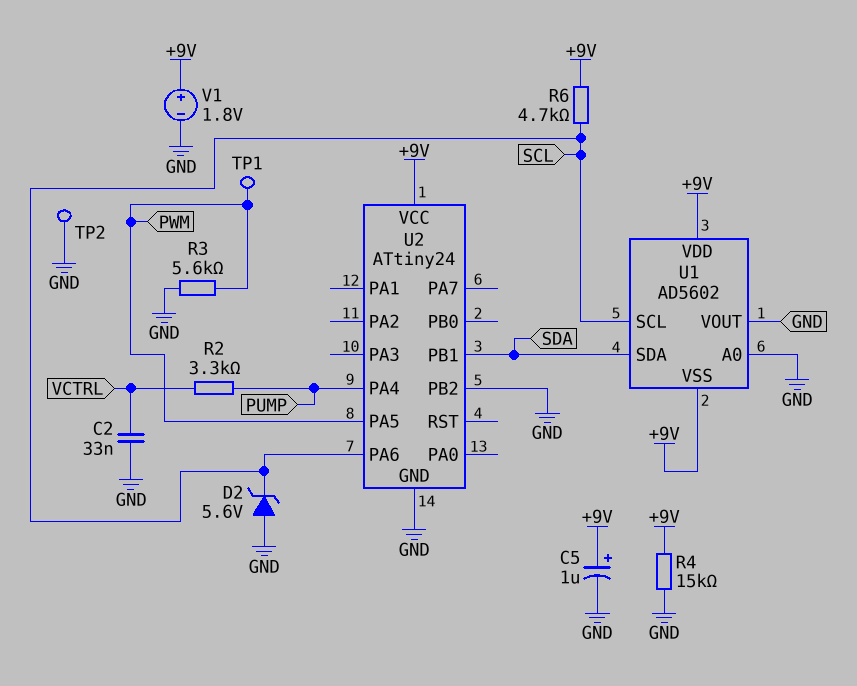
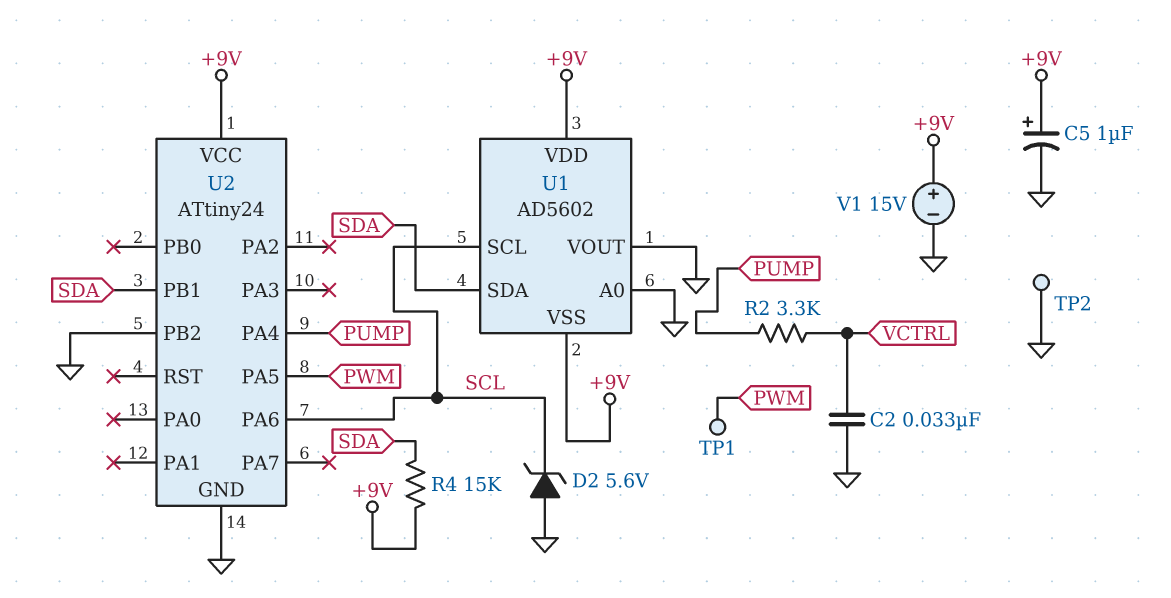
R3: 5.6k (GND, PWM) -> none
R4: 15k (+9V, GND) -> 15k (+9V, SDA)
R6: 4.7k (+9V, SCL) -> none
V1: 1.8V (plus +9V, minus GND) -> 15V (plus +9V, minus GND)

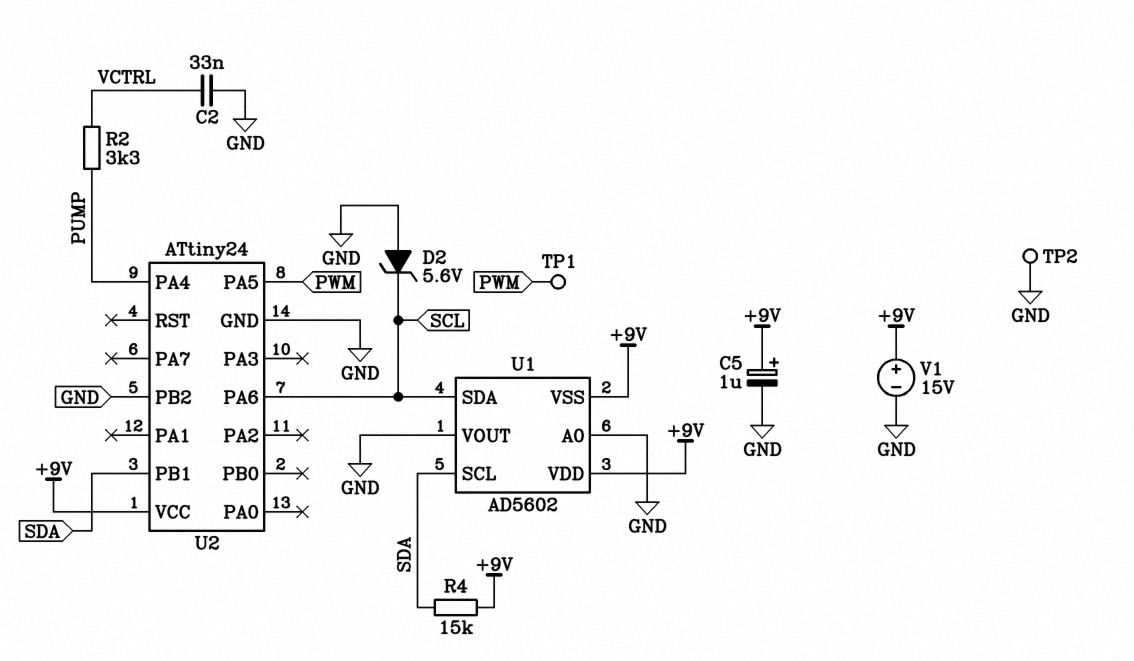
U1 pin SCL: SCL -> SDA
U1 pin SDA: SDA -> SCL

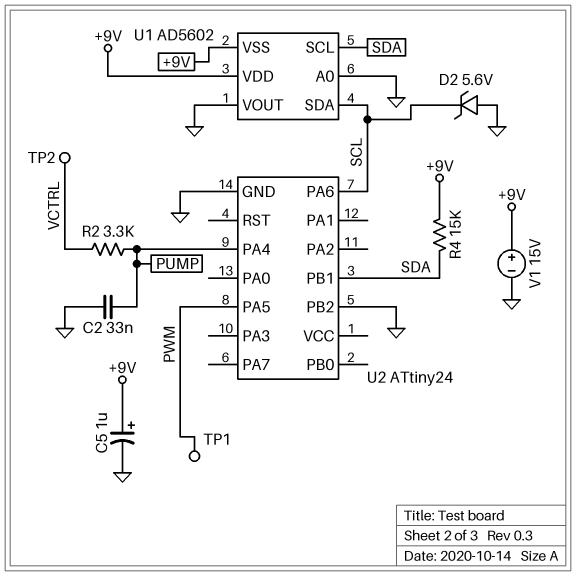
C2: 33nF (GND, VCTRL) -> 33nF (GND, PUMP)
TP2: test point (GND) -> test point (VCTRL)
U2 pin VCC: +9V -> none

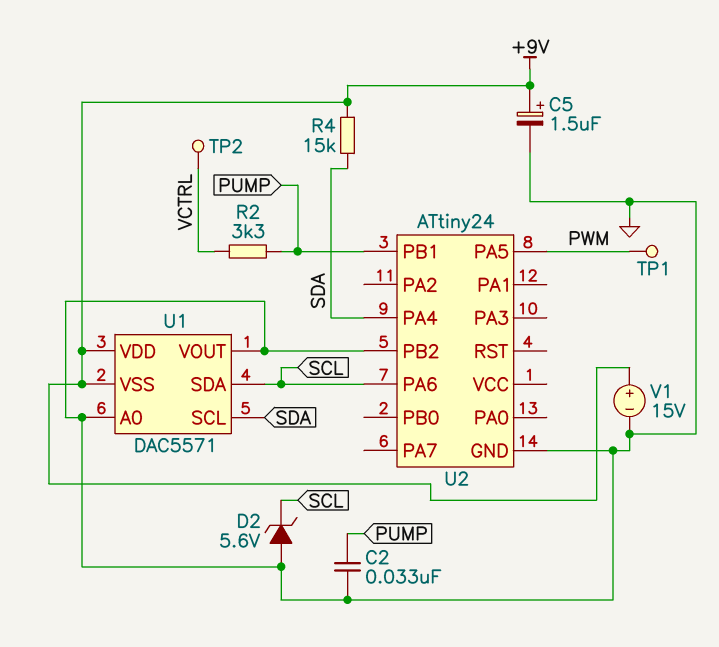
C5: 1uF (plus +9V, minus GND) -> 1.5uF (plus +9V, minus GND)
U1: AD5602 -> DAC5571
U2 pin PA4: PUMP -> SDA
U2 pin PB1: SDA -> PUMP

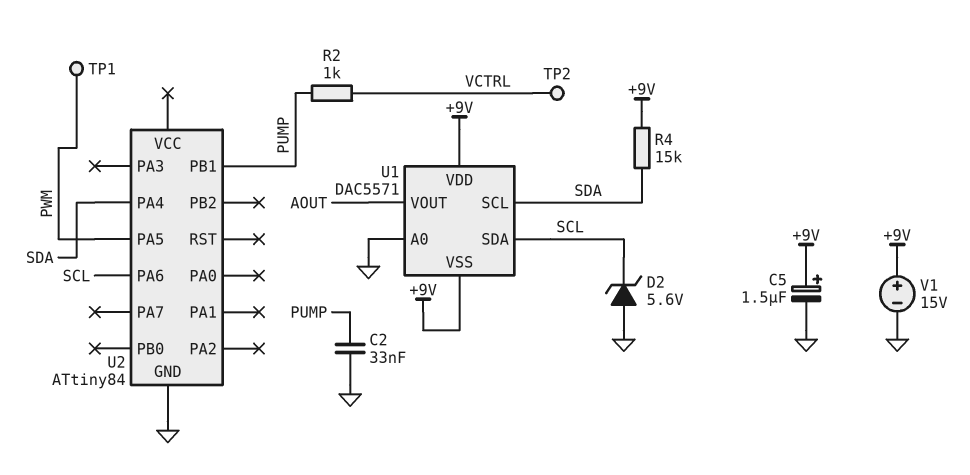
R2: 3.3k (PUMP, VCTRL) -> 1k (PUMP, VCTRL)
U1 pin VOUT: GND -> AOUT
U2: ATtiny24 -> ATtiny84
U2 pin PB2: GND -> none

